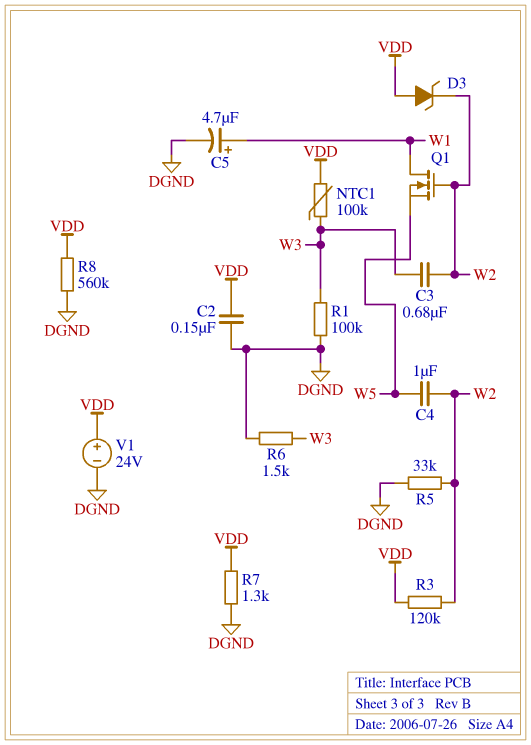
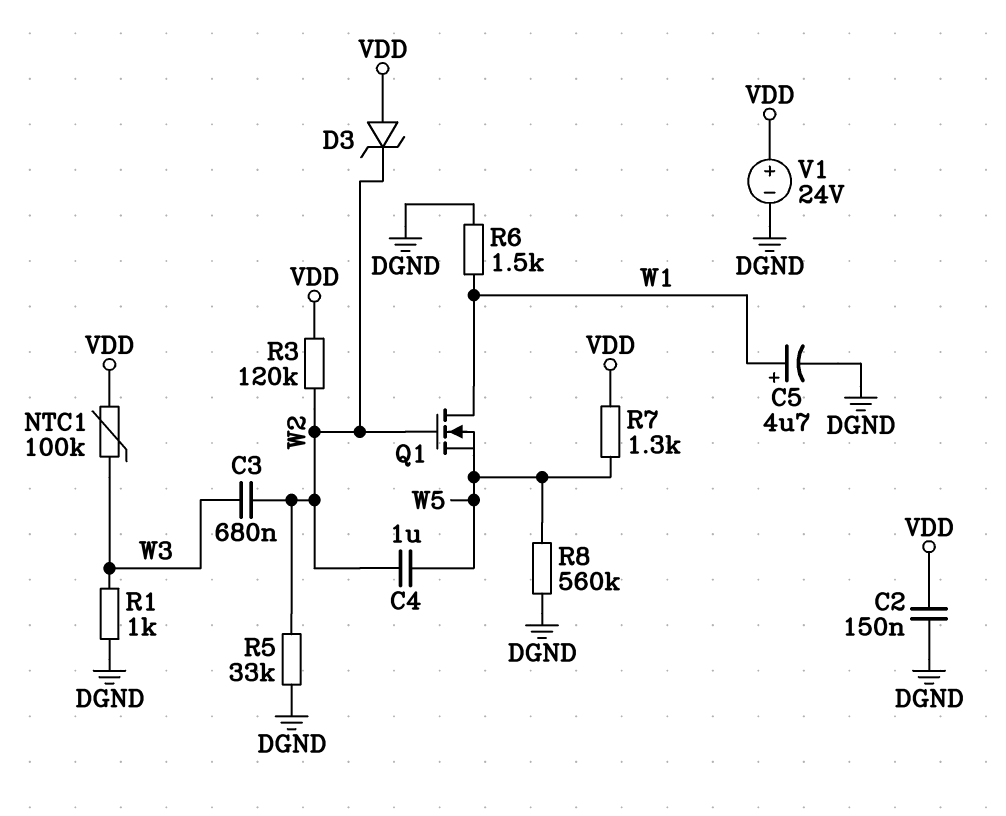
R1: 100k (DGND, W3) -> 1k (DGND, W3)
R6: 1.5k (DGND, W3) -> 1.5k (DGND, W1)
R7: 1.3k (DGND, VDD) -> 1.3k (VDD, W5)
R8: 560k (DGND, VDD) -> 560k (DGND, W5)

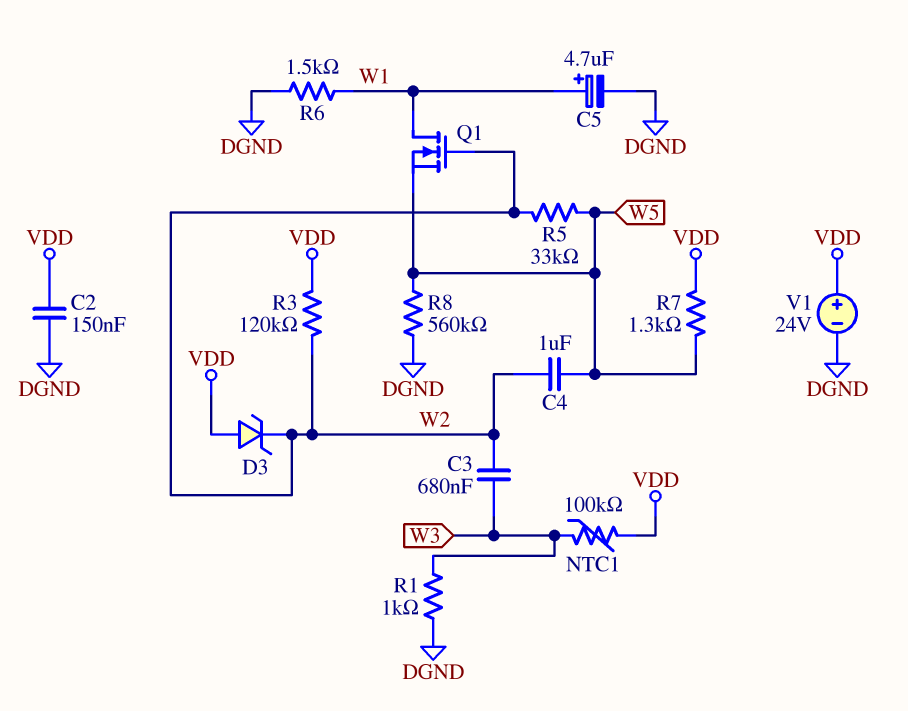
R5: 33k (DGND, W2) -> 33k (W2, W5)

